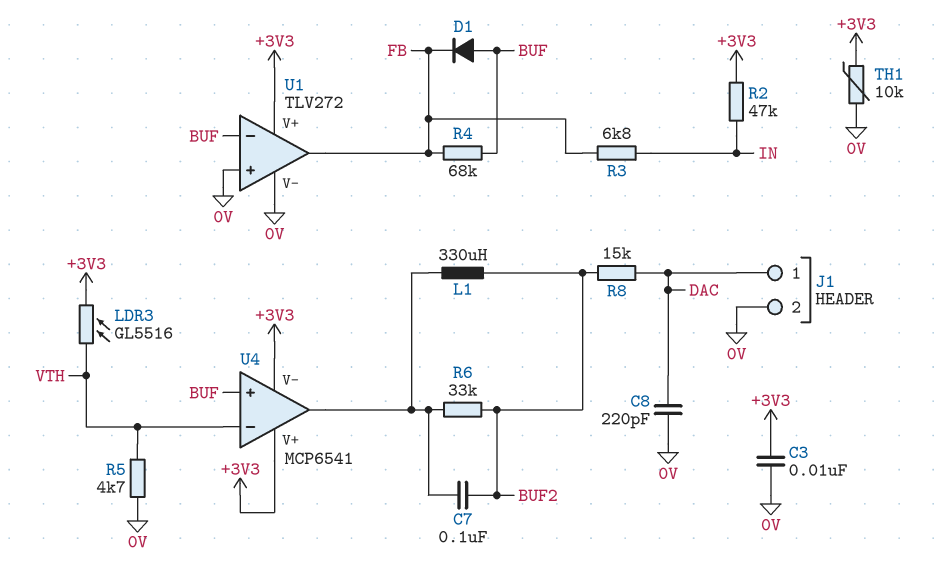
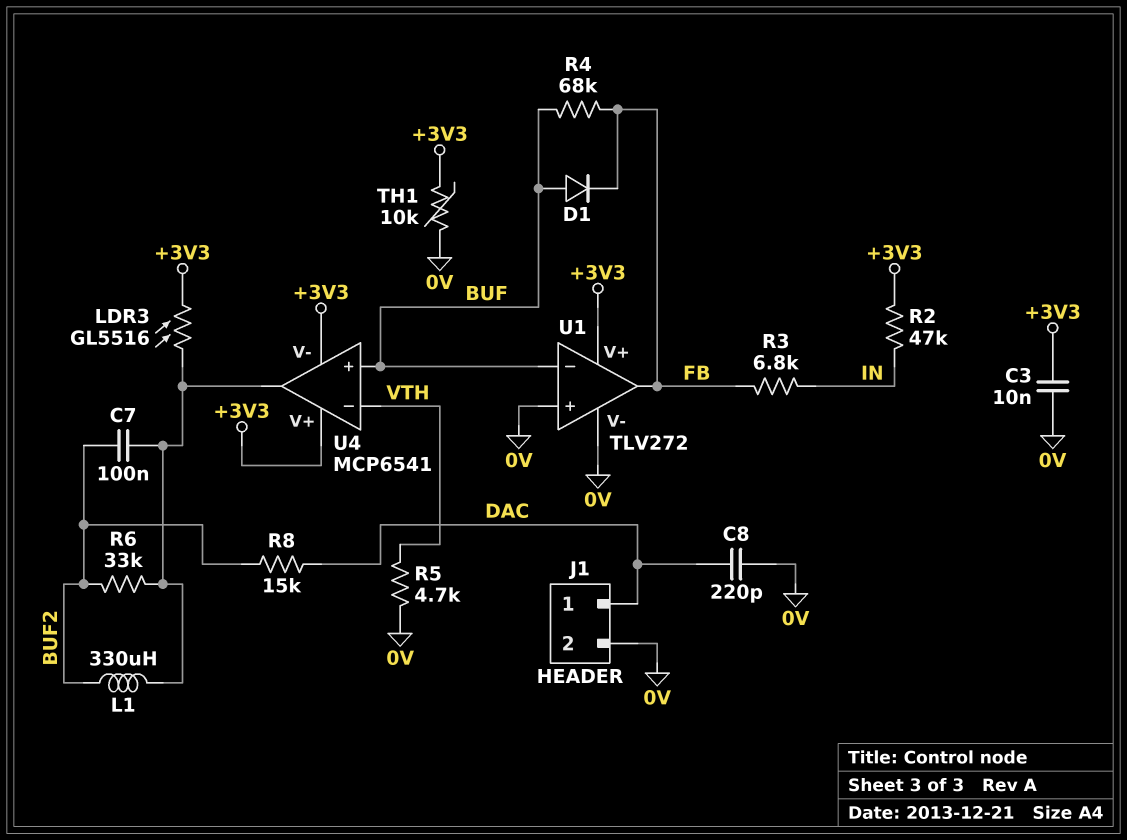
LDR3: GL5516 (+3V3, VTH) -> GL5516 (+3V3, U4/out)

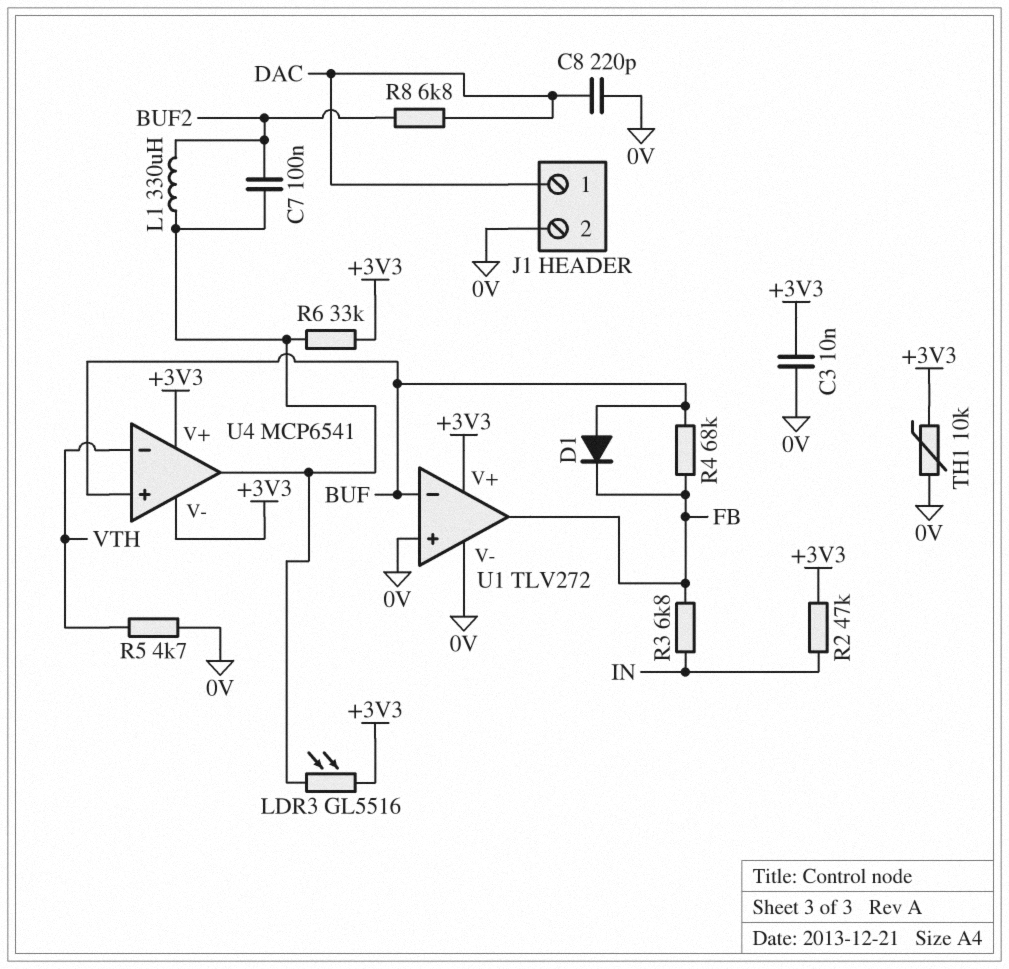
R6: 33k (BUF2, U4/out) -> 33k (+3V3, U4/out)
R8: 15k (BUF2, DAC) -> 6.8k (BUF2, DAC)

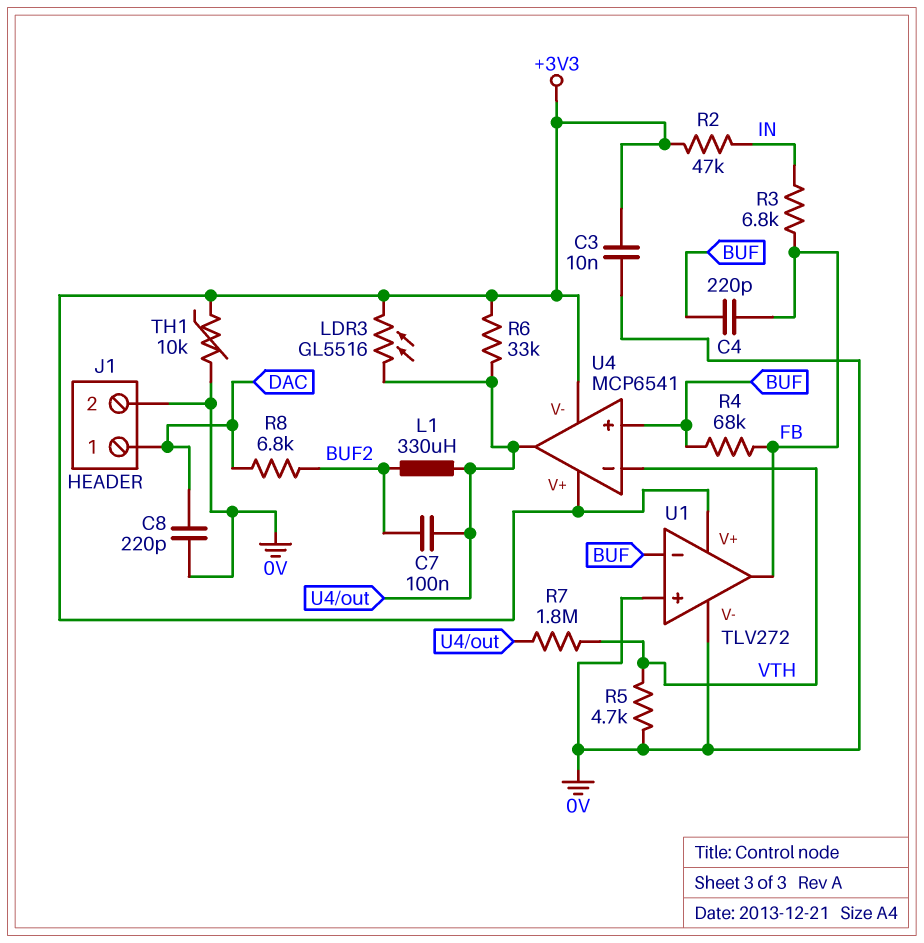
C4: none -> 220pF (BUF, FB)
D1: diode (A BUF, K FB) -> none
R7: none -> 1.8M (U4/out, VTH)

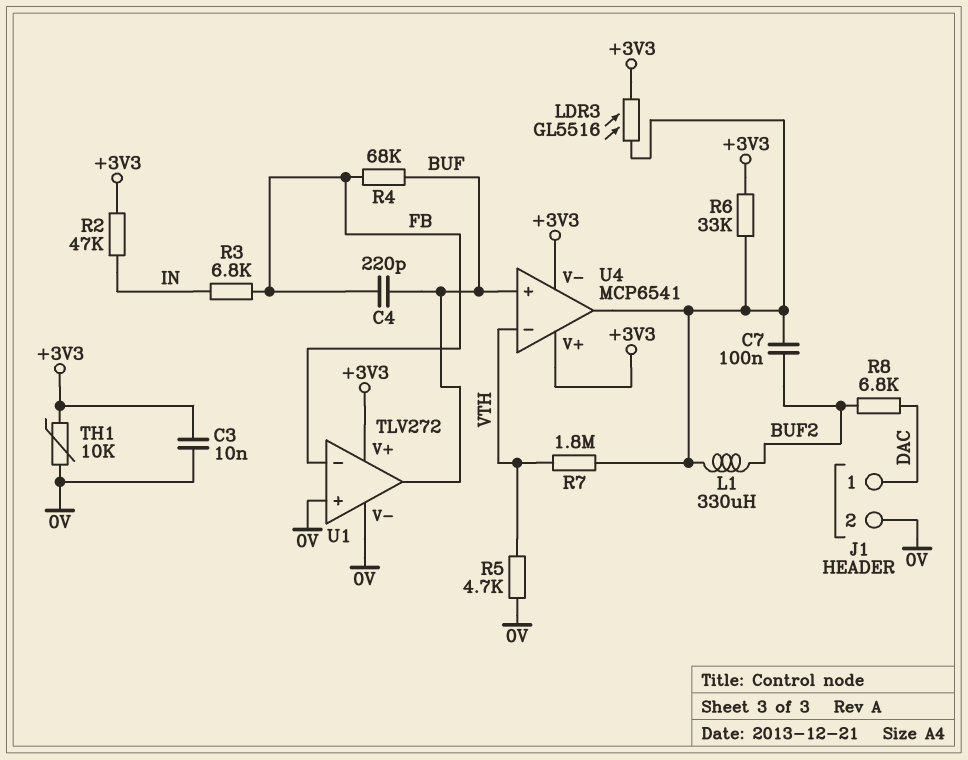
C8: 220pF (0V, DAC) -> none
U1 pin in-: BUF -> FB
U1 pin out: FB -> BUF

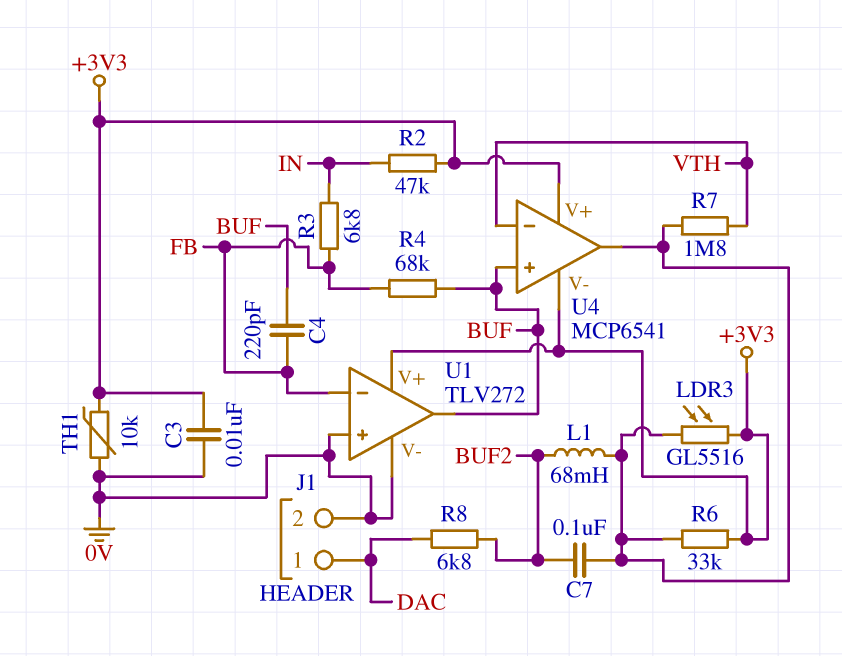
L1: 330uH (BUF2, U4/out) -> 68mH (BUF2, U4/out)
R5: 4.7k (0V, VTH) -> none

